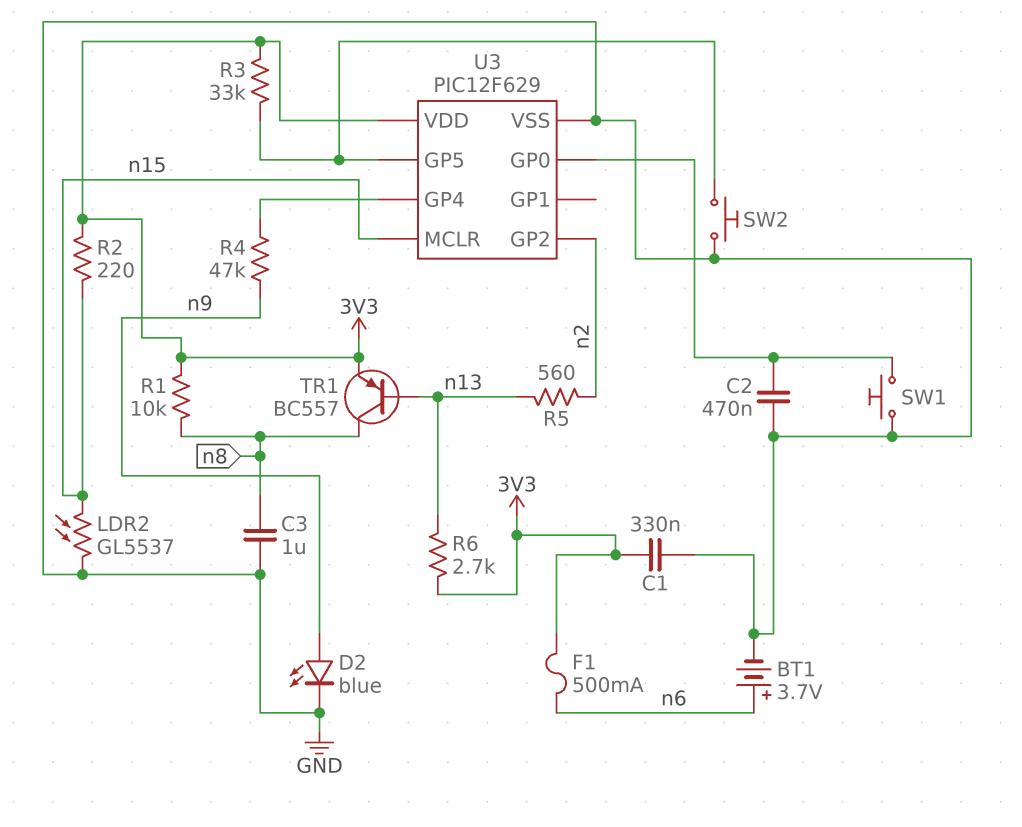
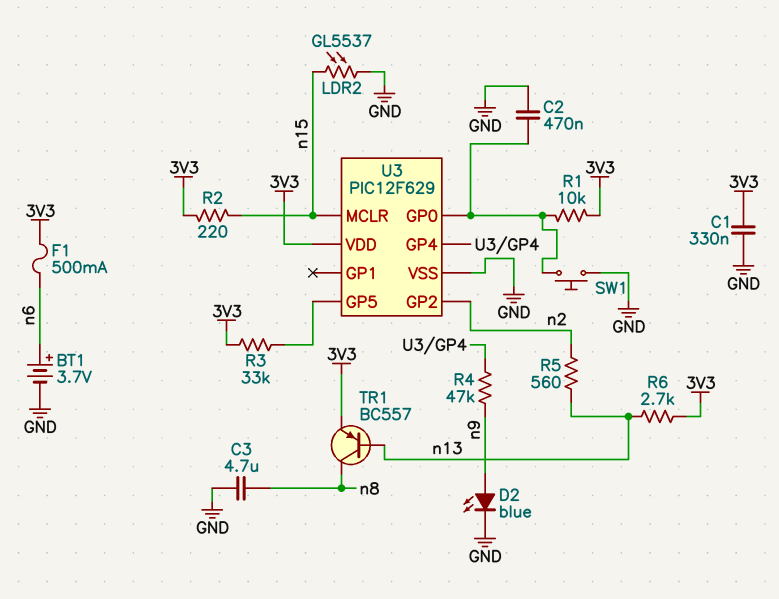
C3: 1uF (GND, n8) -> 4.7uF (GND, n8)
R1: 10k (3V3, n8) -> 10k (3V3, U3/GP0)
SW2: button (GND, U3/GP5) -> none

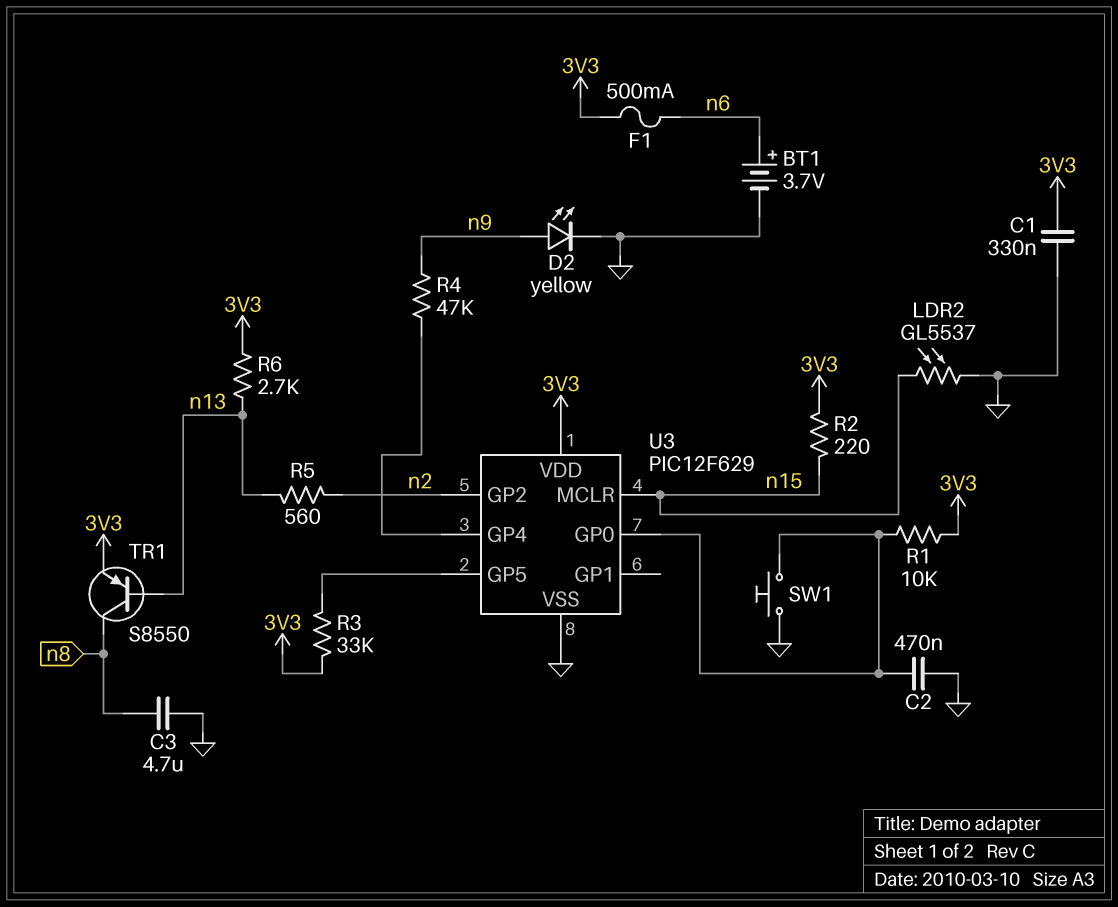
D2: LED blue (A n9, K GND) -> LED yellow (A n9, K GND)
TR1: PNP BC557 (B n13, C n8, E 3V3) -> PNP S8550 (B n13, C n8, E 3V3)

